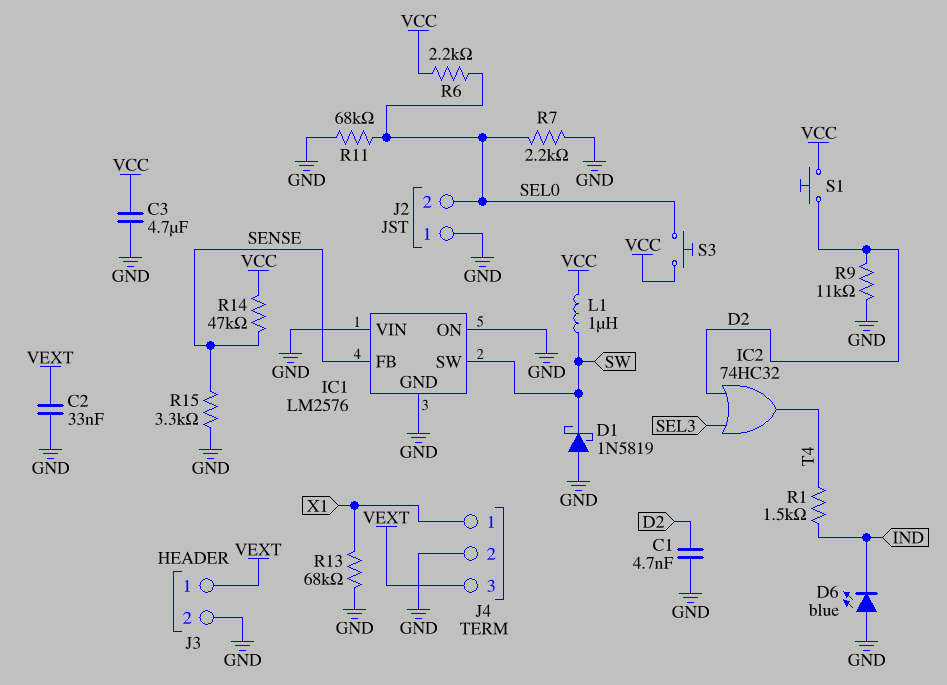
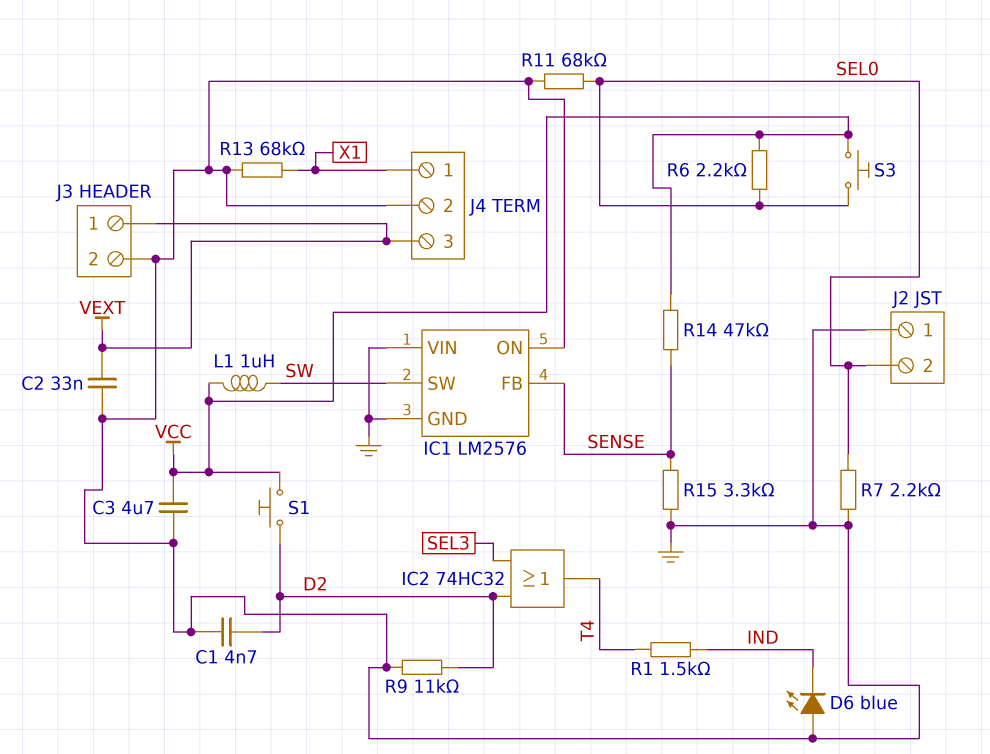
D1: schottky 1N5819 (A GND, K SW) -> none

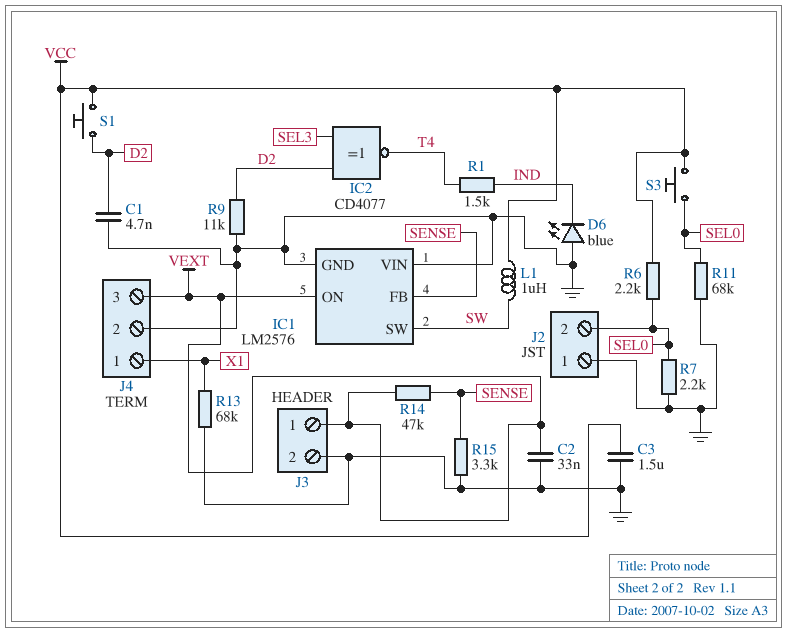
C3: 4.7uF (GND, VCC) -> 1.5uF (GND, VCC)
IC1 pin ON: GND -> VEXT
IC2: OR 74HC32 (in D2, in SEL3, out T4) -> XNOR CD4077 (in D2, in SEL3, out T4)
R14: 47k (SENSE, VCC) -> 47k (SENSE, VEXT)

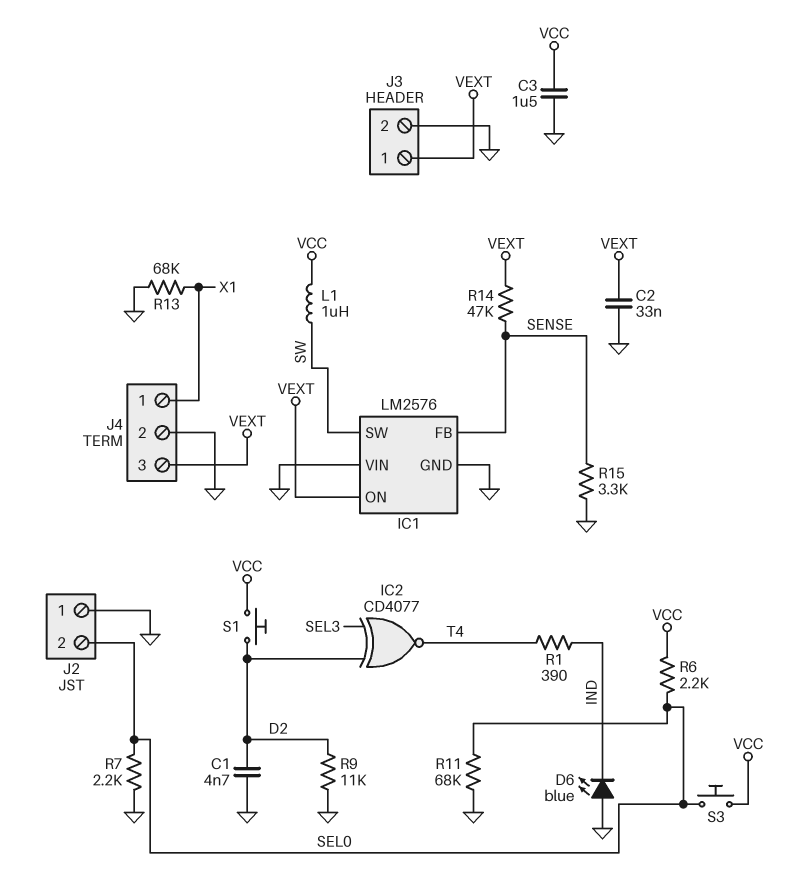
R1: 1.5k (IND, T4) -> 390 (IND, T4)

